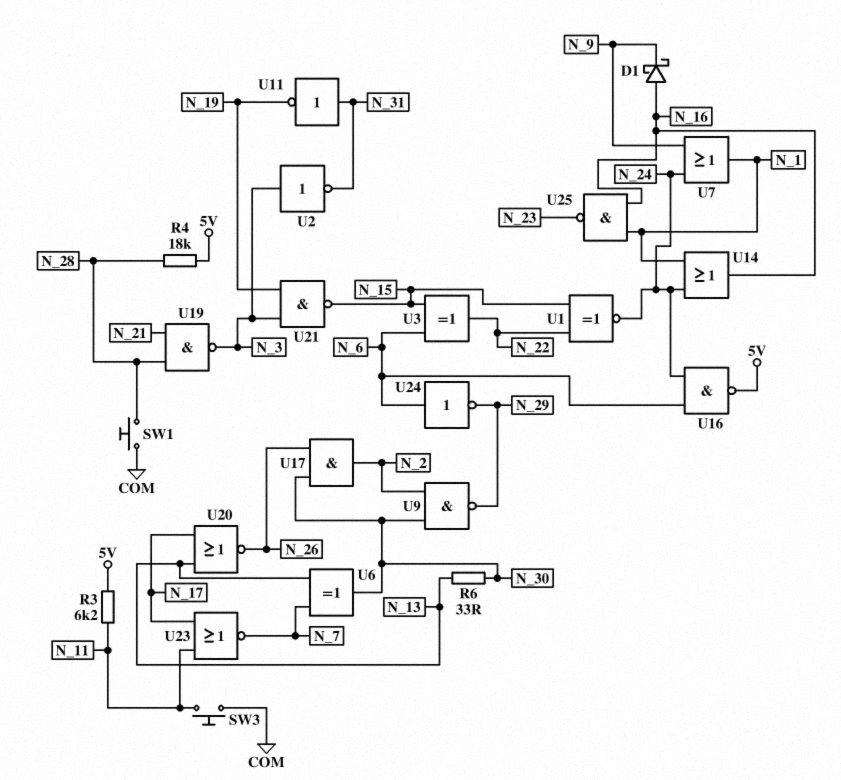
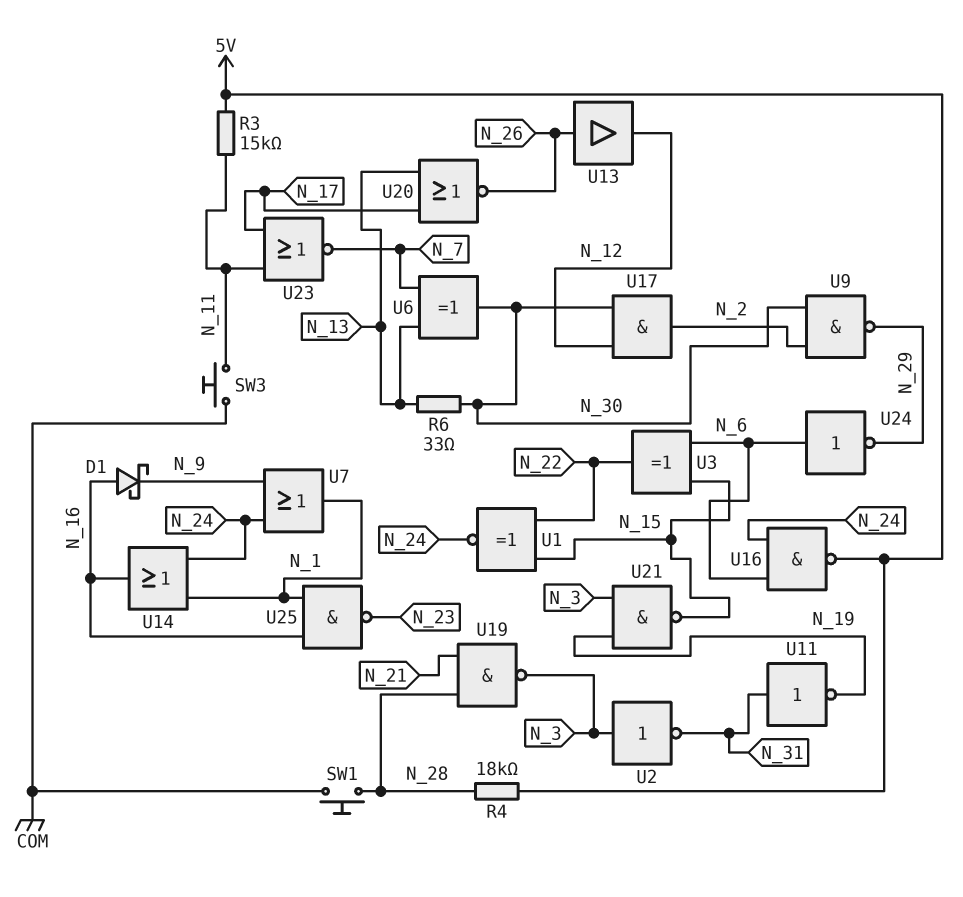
R3: 6.2k (5V, N_11) -> 15k (5V, N_11)
U13: none -> buffer (in N_26, out N_12)
U17: AND (in N_26, in N_30, out N_2) -> AND (in N_12, in N_30, out N_2)

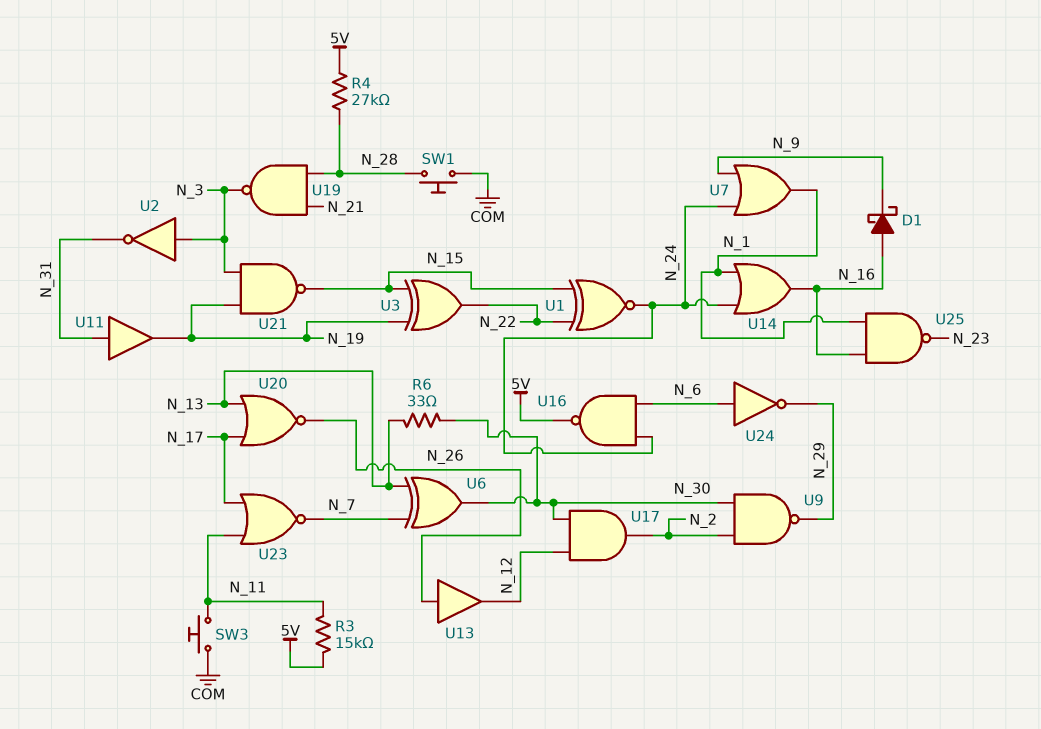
R4: 18k (5V, N_28) -> 27k (5V, N_28)
U3: XOR (in N_6, in N_15, out N_22) -> XOR (in N_15, in N_19, out N_22)
U11: NOT (in N_31, out N_19) -> buffer (in N_31, out N_19)

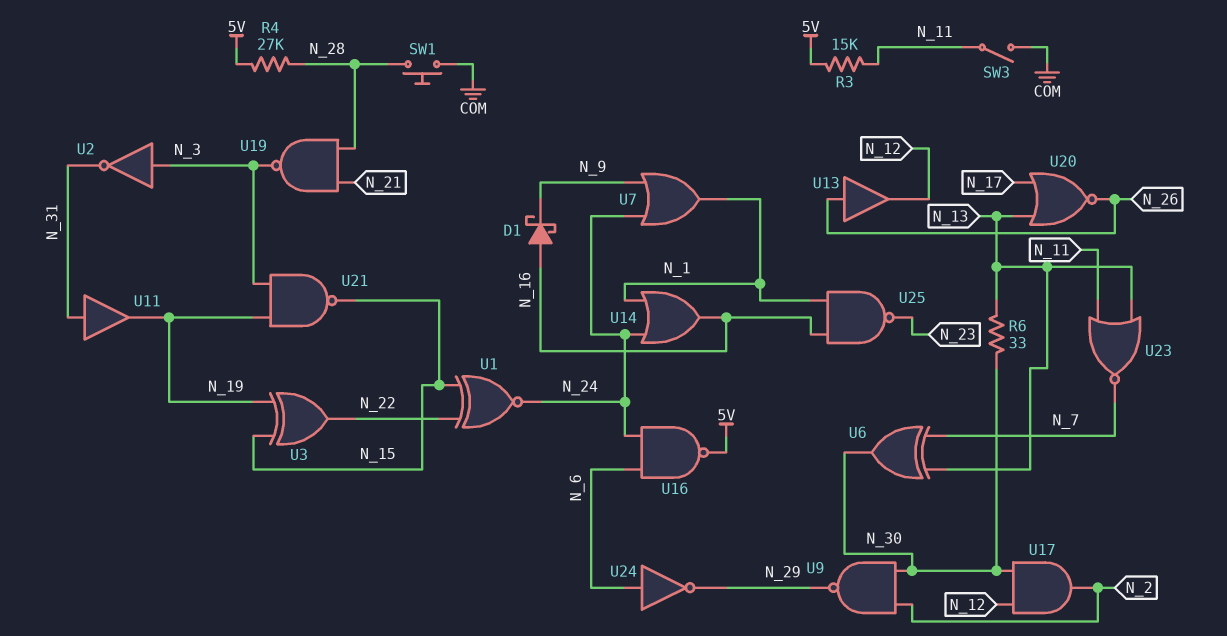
SW3: button (COM, N_11) -> switch (COM, N_11)
U23: NOR (in N_11, in N_17, out N_7) -> NOR (in N_11, in N_13, out N_7)

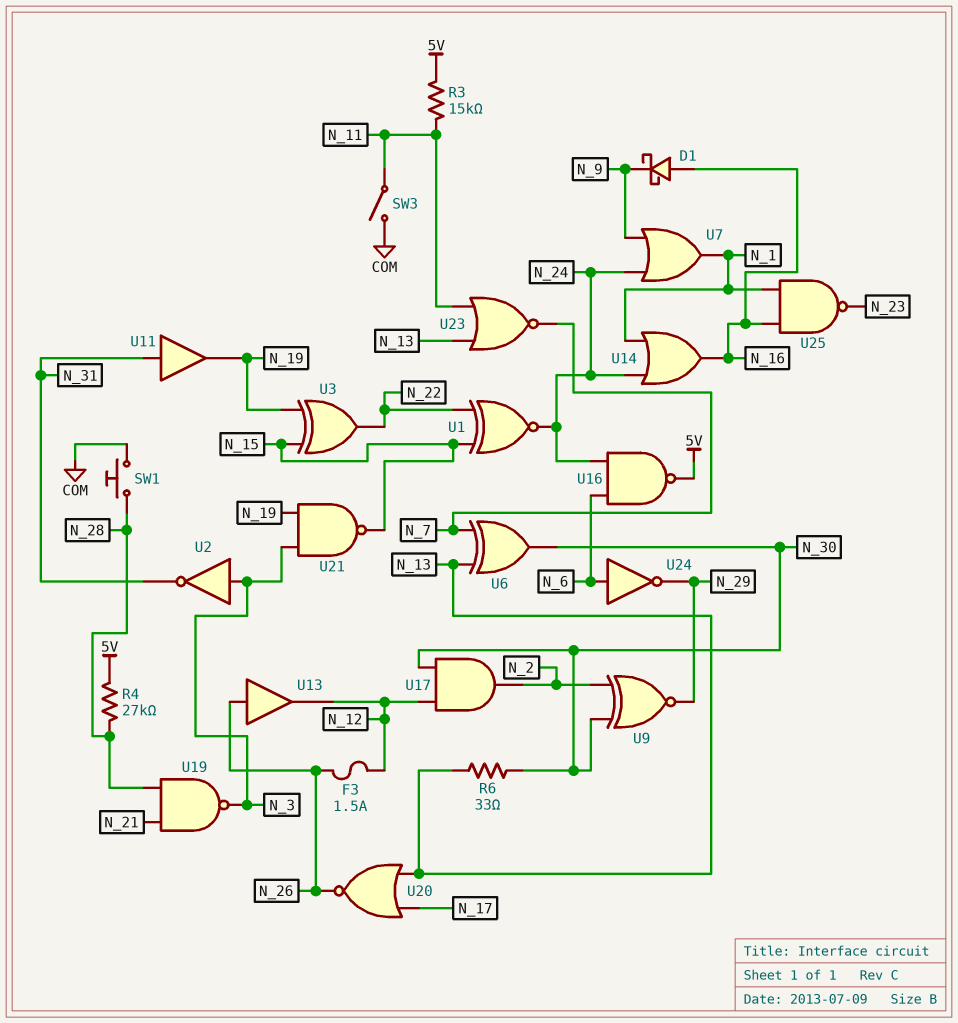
F3: none -> 1.5A (N_12, N_26)
U9: NAND (in N_2, in N_30, out N_29) -> XNOR (in N_2, in N_30, out N_29)

